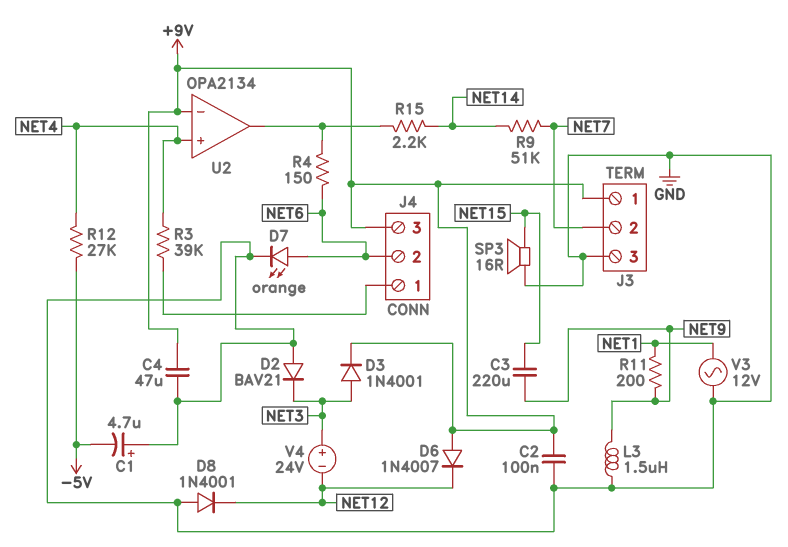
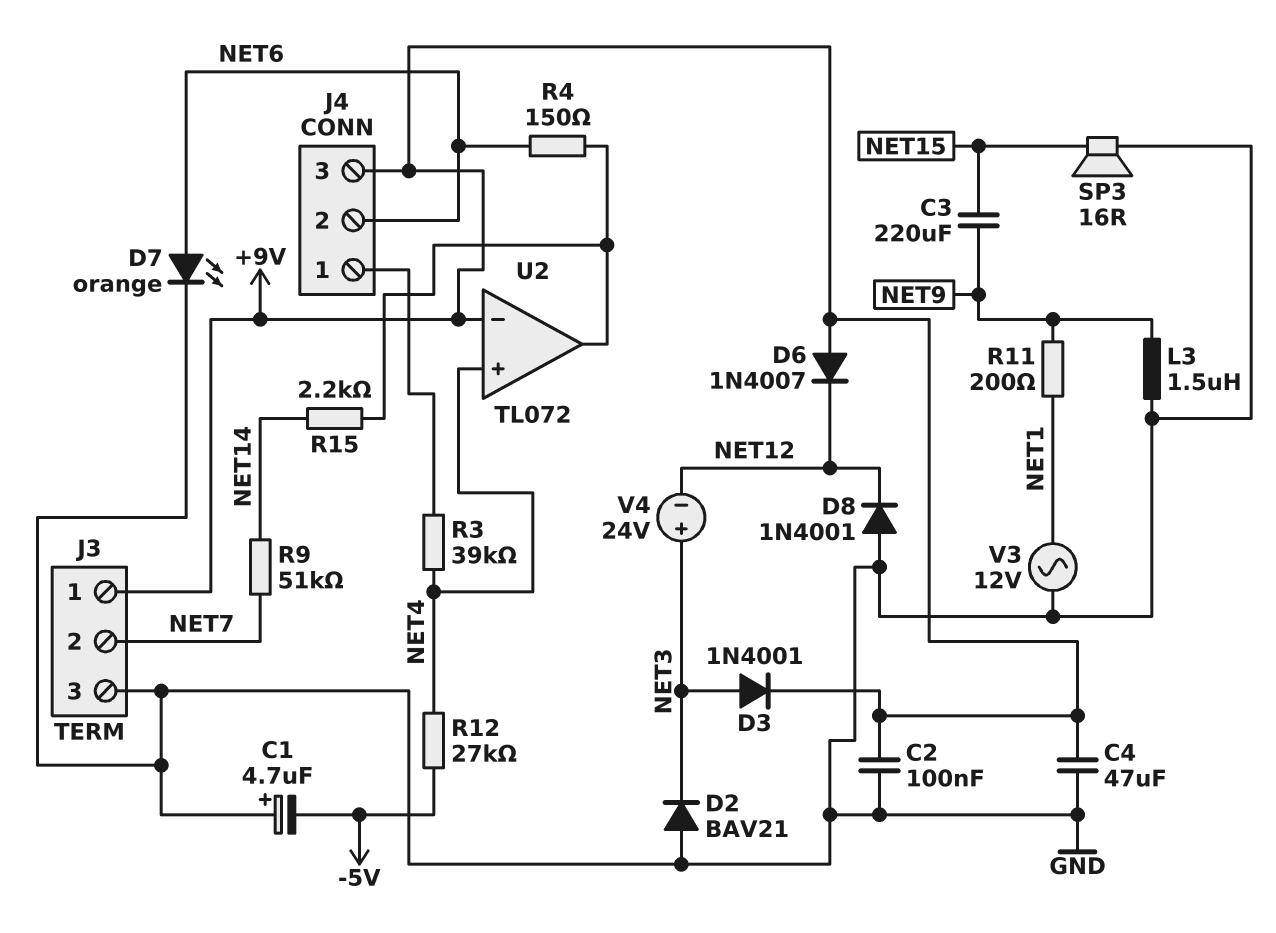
U2: OPA2134 -> TL072

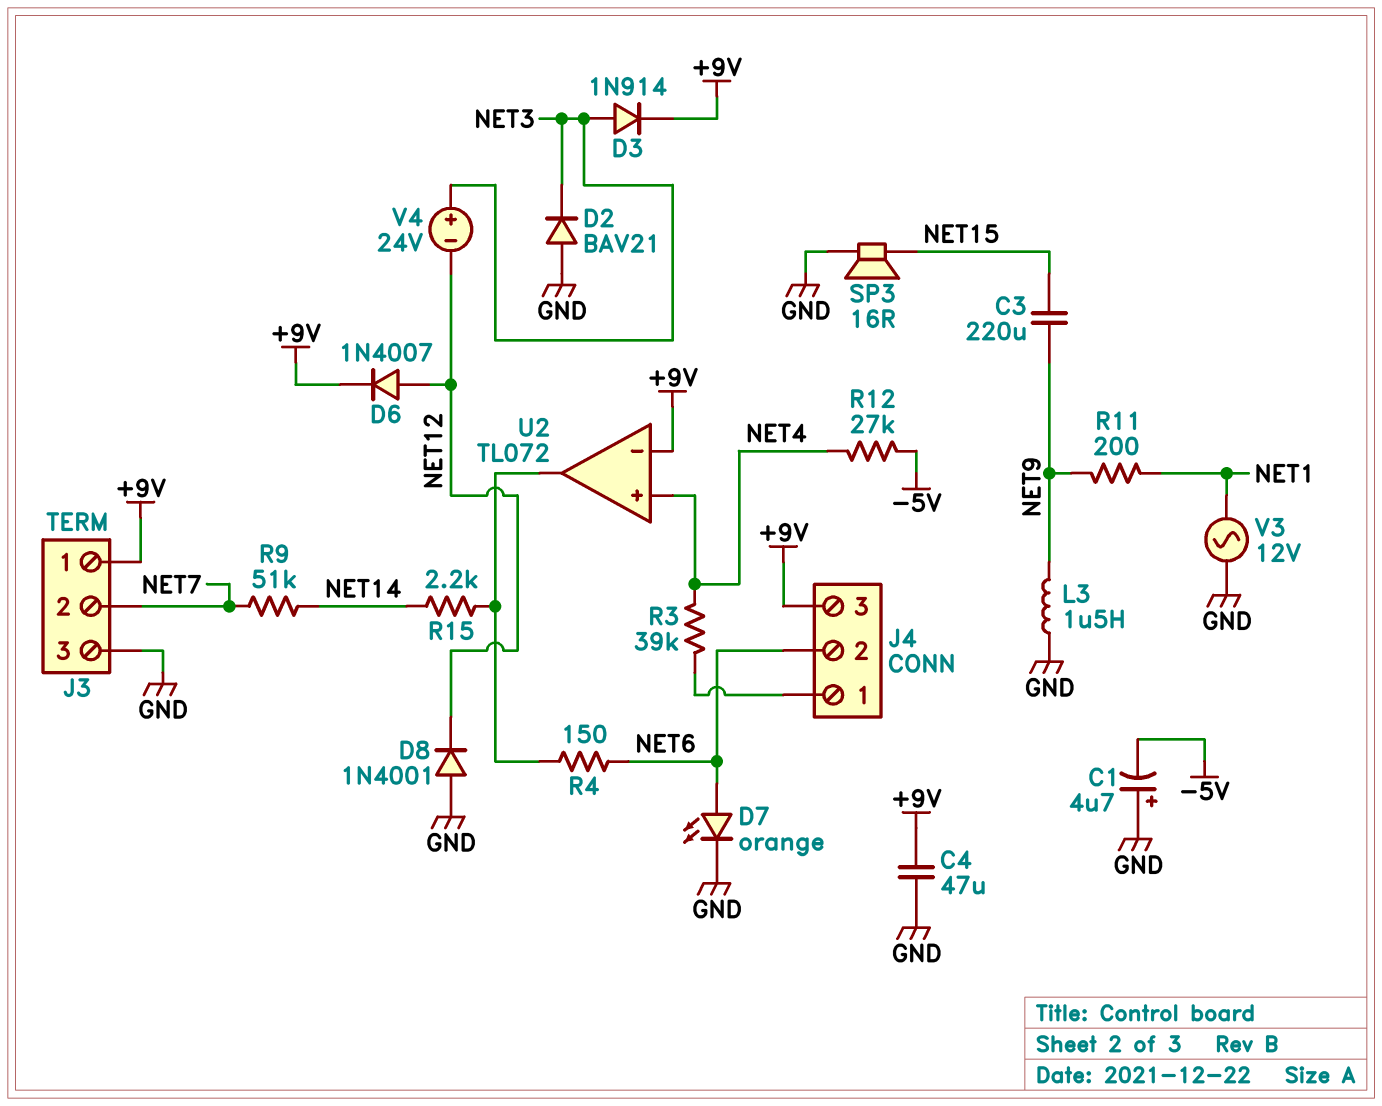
C2: 100nF (+9V, GND) -> none
D3: diode 1N4001 (A NET3, K +9V) -> diode 1N914 (A NET3, K +9V)
D6: diode 1N4007 (A +9V, K NET12) -> diode 1N4007 (A NET12, K +9V)

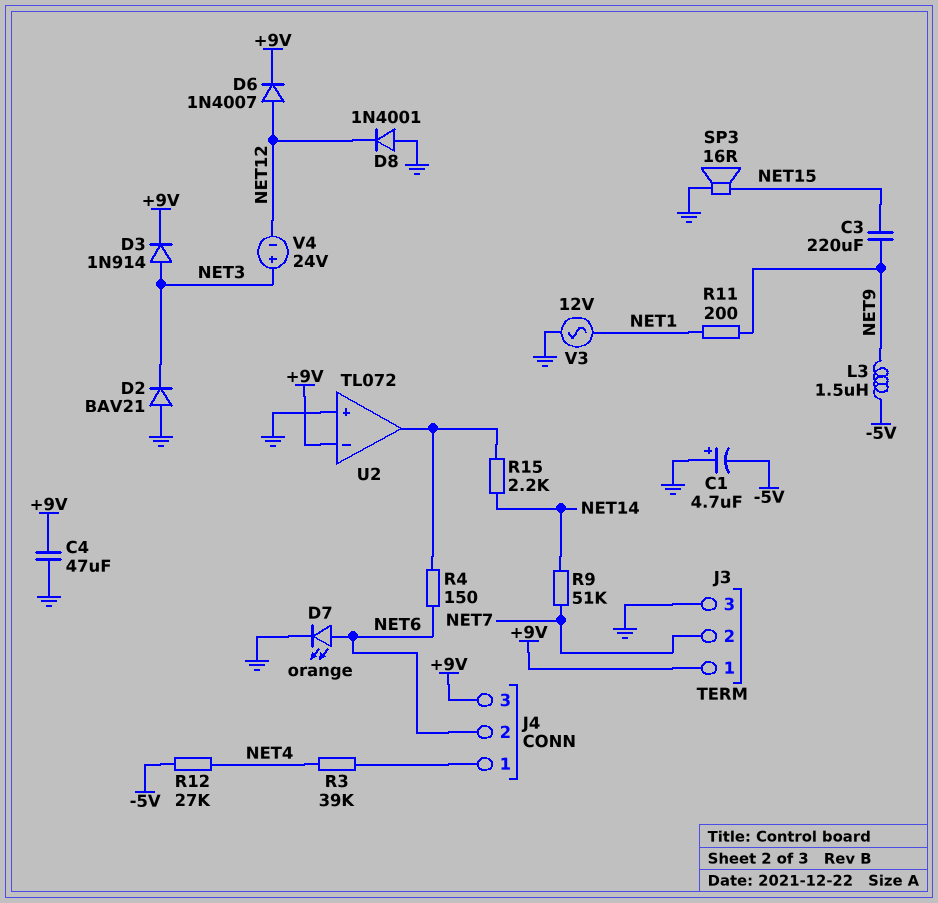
L3: 1.5uH (GND, NET9) -> 1.5uH (-5V, NET9)
U2 pin in+: NET4 -> GND

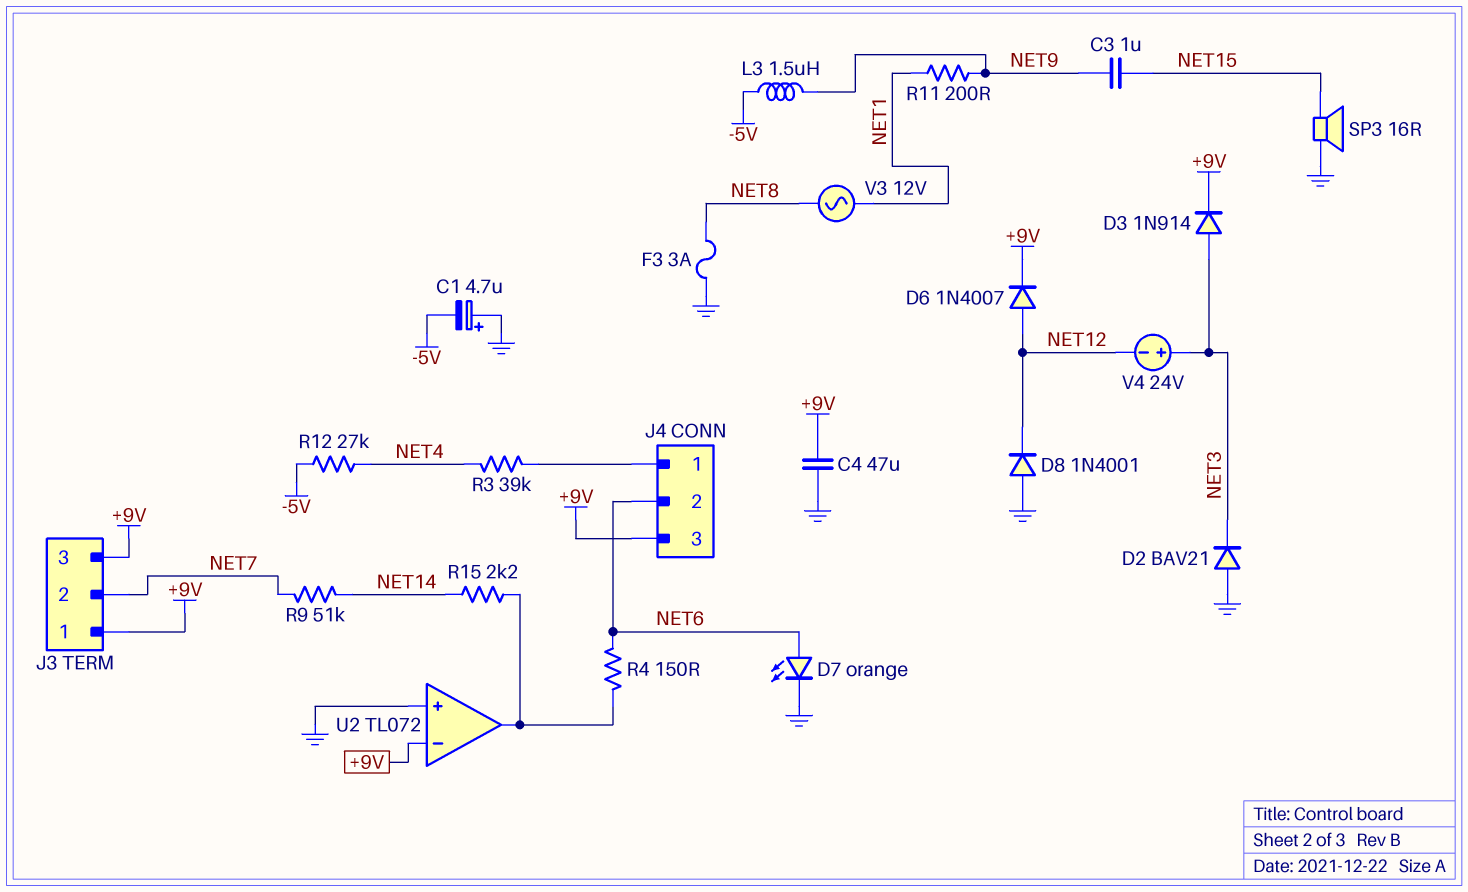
C3: 220uF (NET9, NET15) -> 1uF (NET9, NET15)
F3: none -> 3A (GND, NET8)
J3 pin 3: GND -> +9V
V3: AC 12V (GND, NET1) -> AC 12V (NET1, NET8)

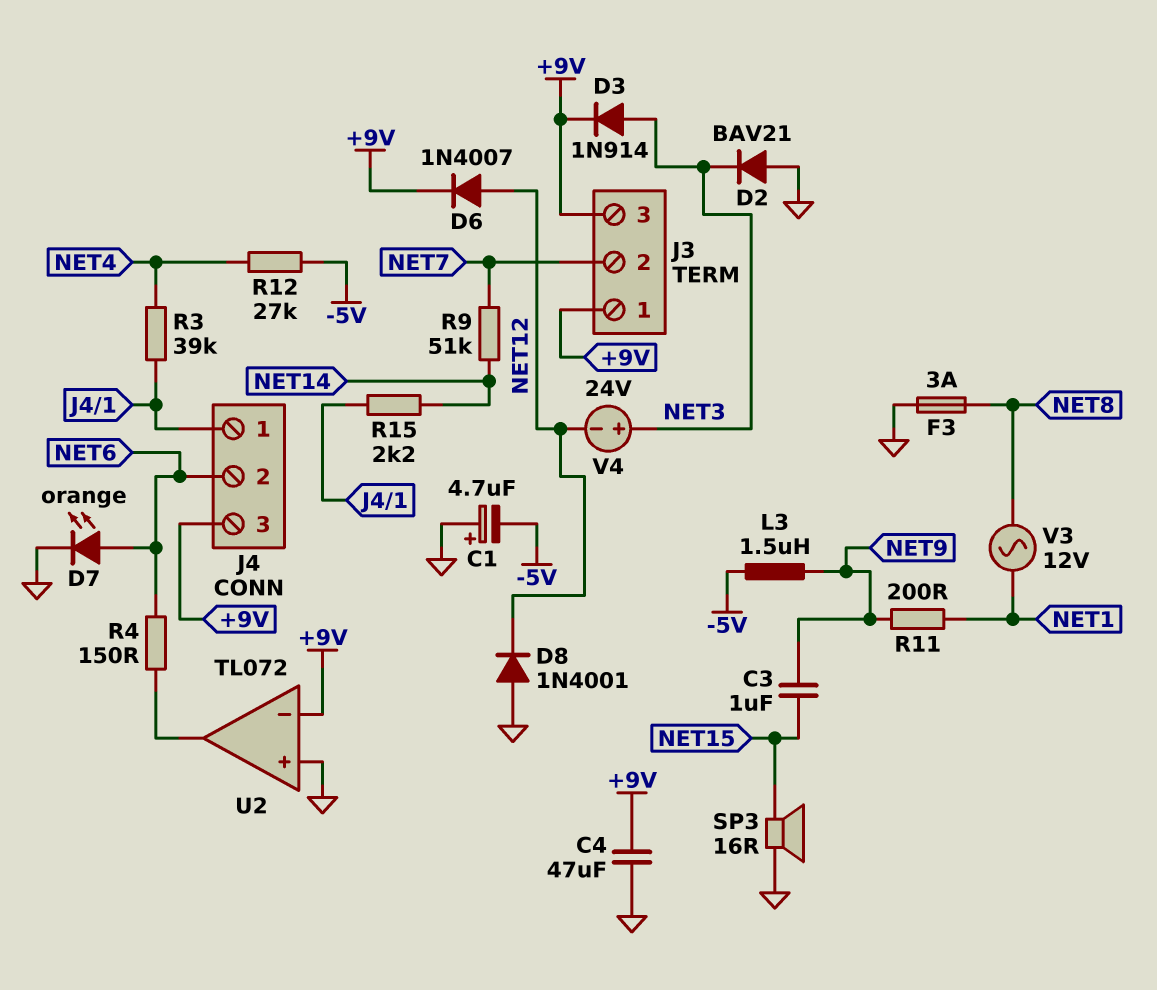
R15: 2.2k (NET14, U2/out) -> 2.2k (J4/1, NET14)

